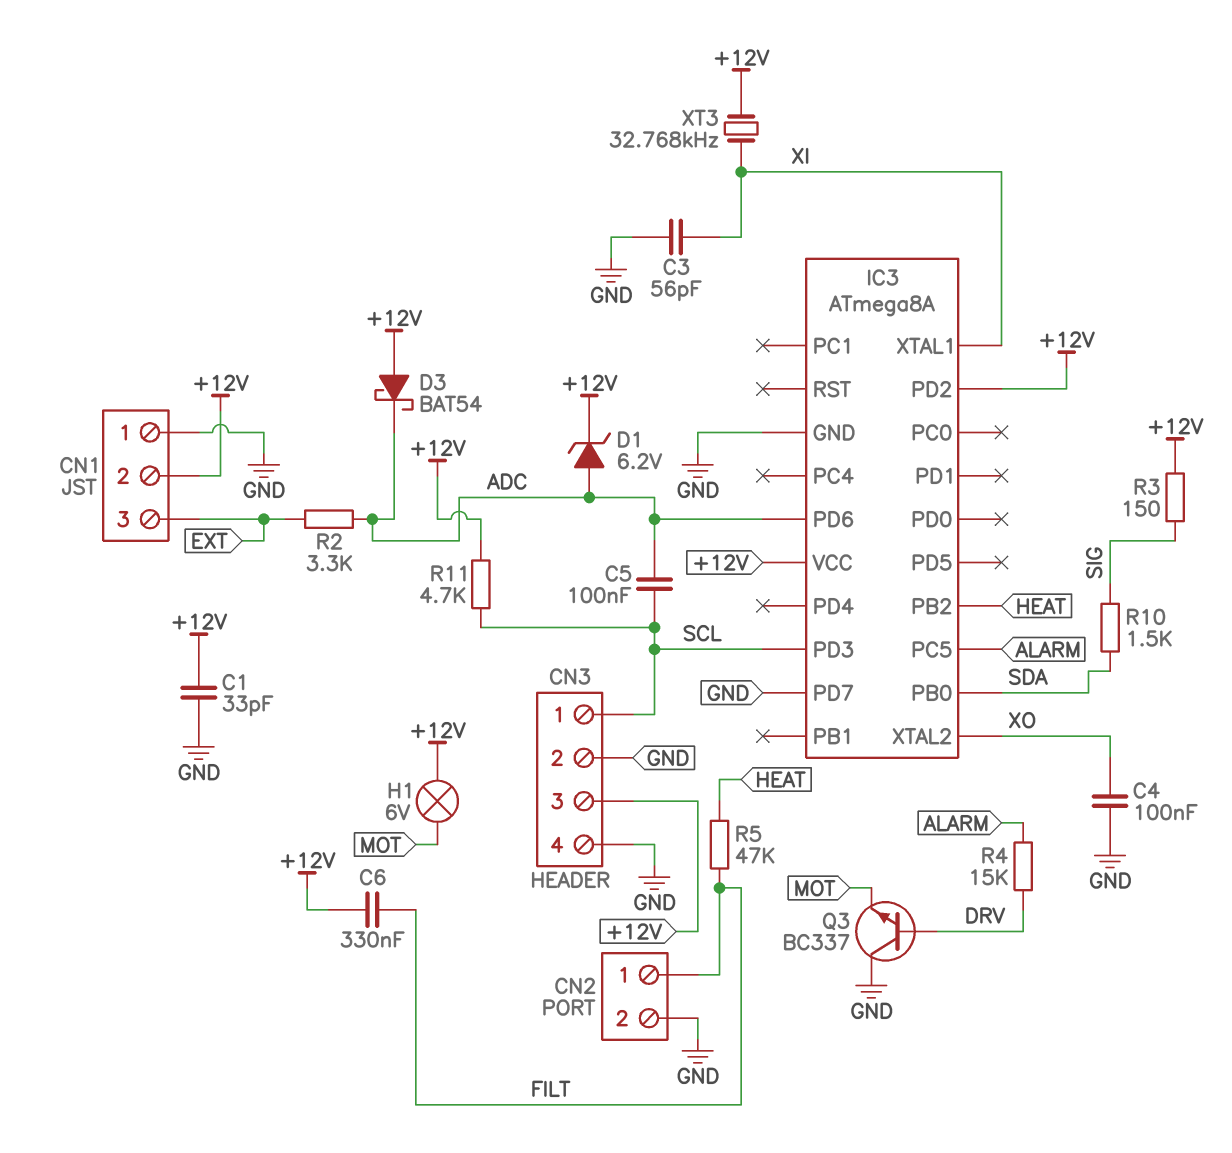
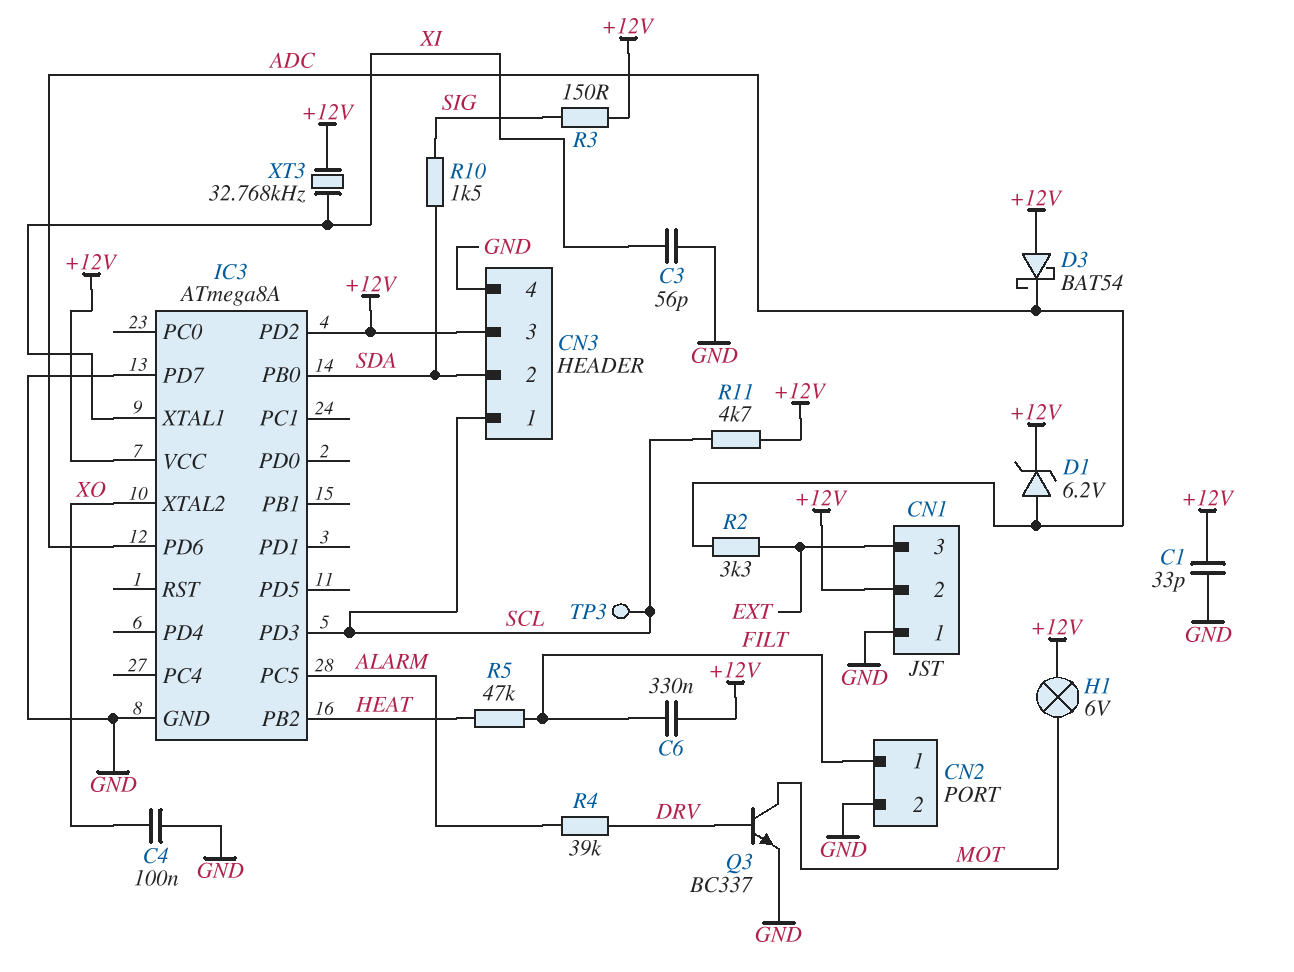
C5: 100nF (ADC, SCL) -> none
CN3 pin 2: GND -> SDA
Q3: NPN BC337 (B DRV, C GND, E MOT) -> NPN BC337 (B DRV, C MOT, E GND)
R4: 15k (ALARM, DRV) -> 39k (ALARM, DRV)
TP3: none -> test point (SCL)

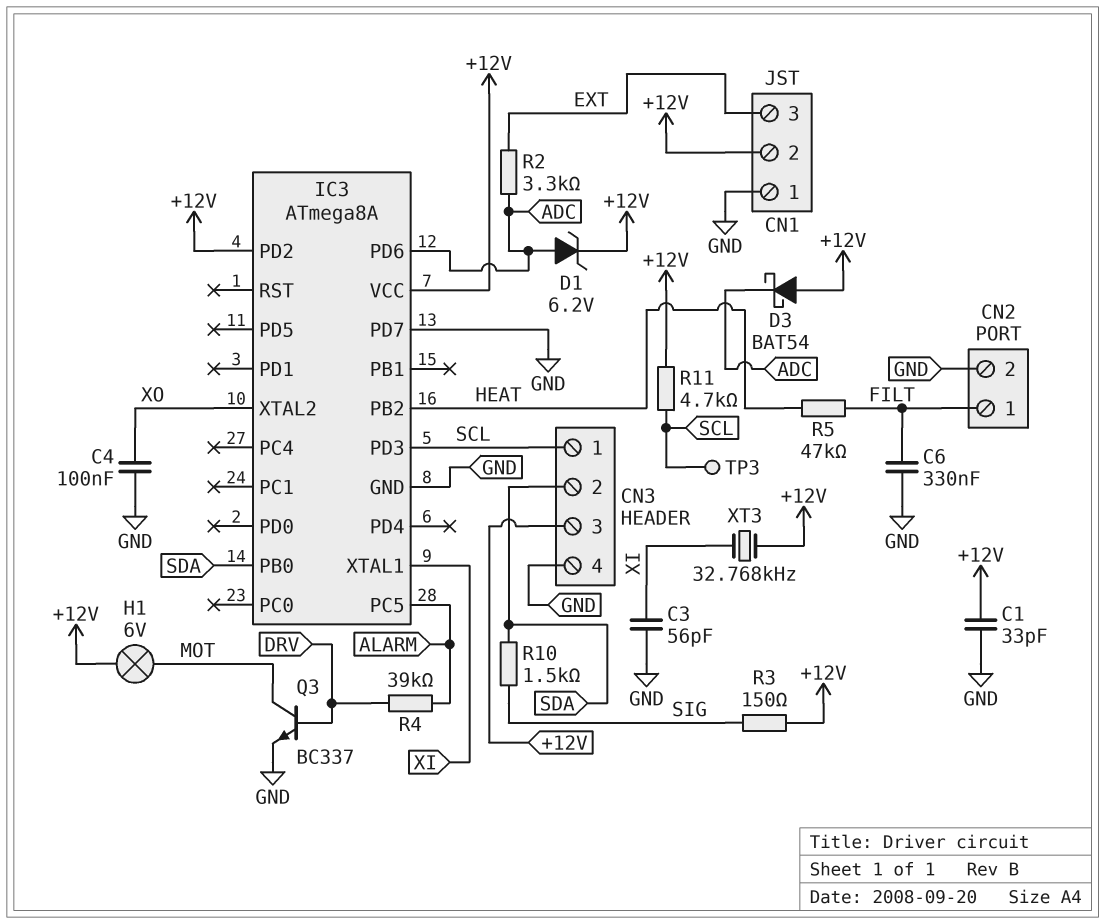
C6: 330nF (+12V, FILT) -> 330nF (FILT, GND)

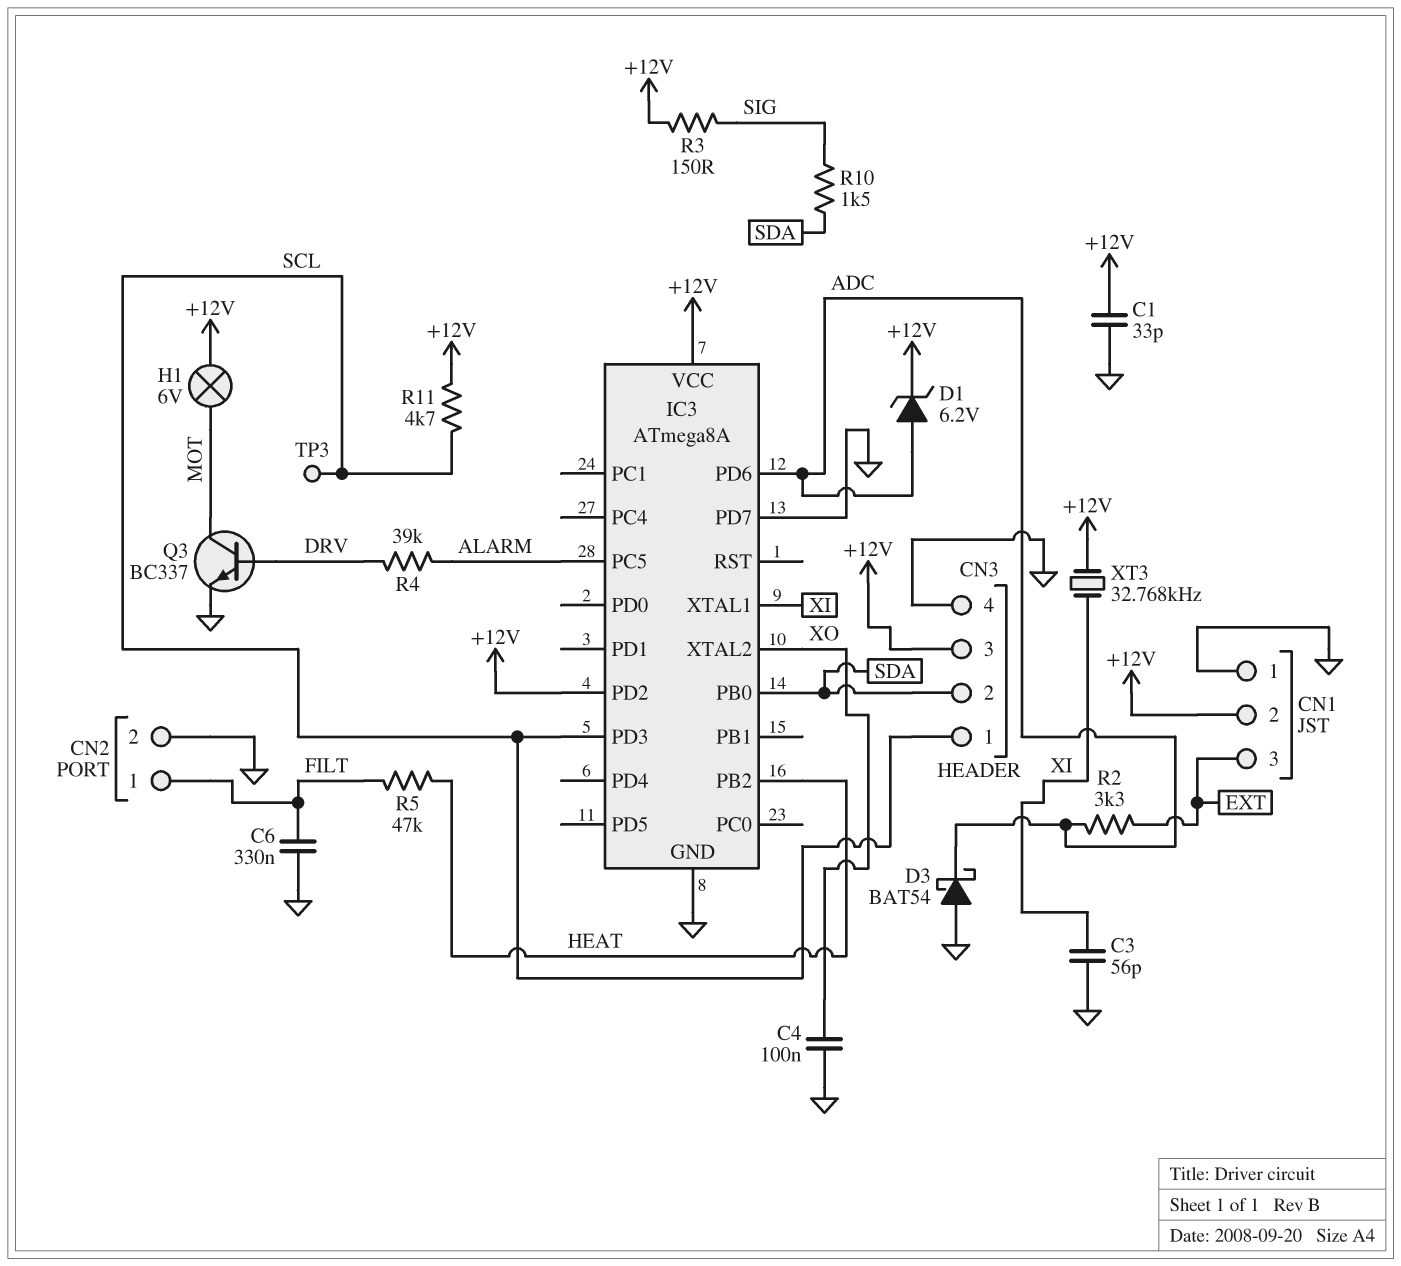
D3: schottky BAT54 (A +12V, K ADC) -> schottky BAT54 (A GND, K ADC)

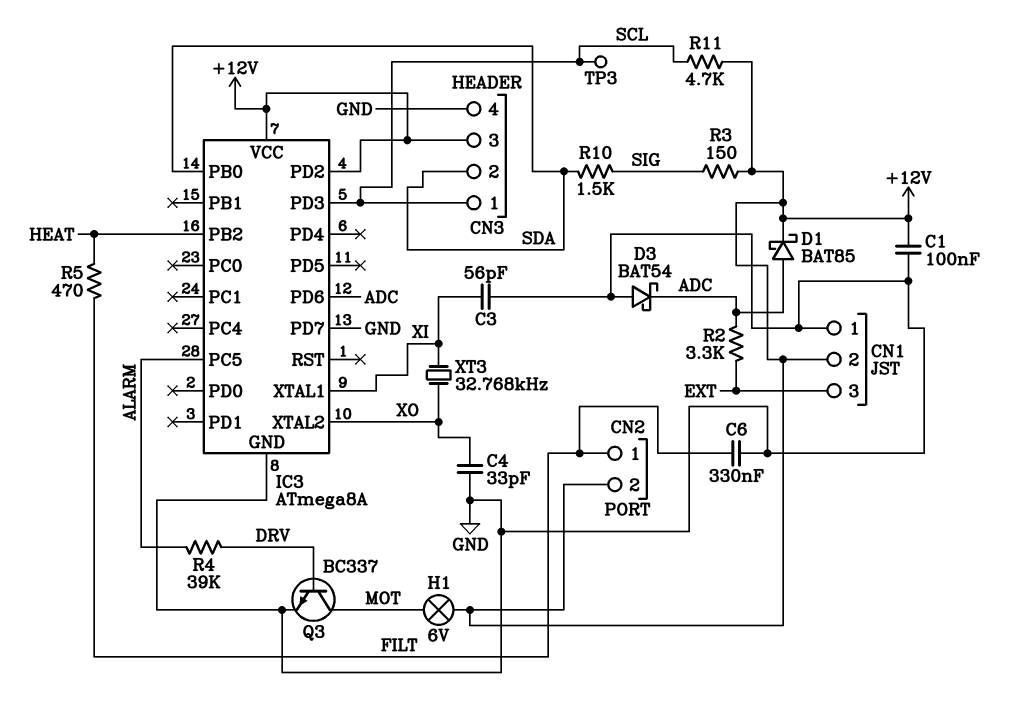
C1: 33pF (+12V, GND) -> 100nF (+12V, GND)
C4: 100nF (GND, XO) -> 33pF (GND, XO)
CN2 pin 2: GND -> +12V
D1: zener 6.2V (A ADC, K +12V) -> schottky BAT85 (A ADC, K +12V)
R5: 47k (FILT, HEAT) -> 470 (FILT, HEAT)
XT3: 32.768kHz (+12V, XI) -> 32.768kHz (XI, XO)

